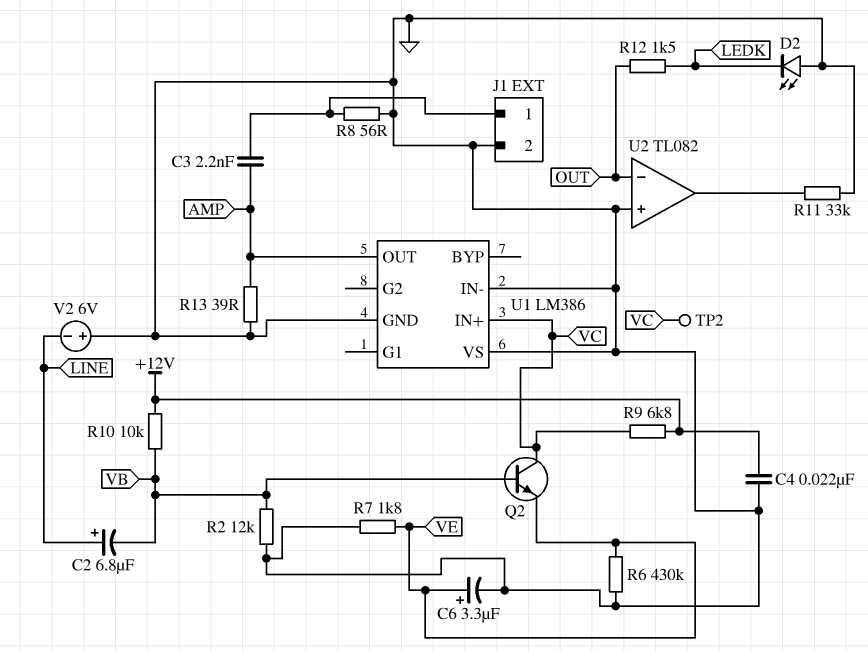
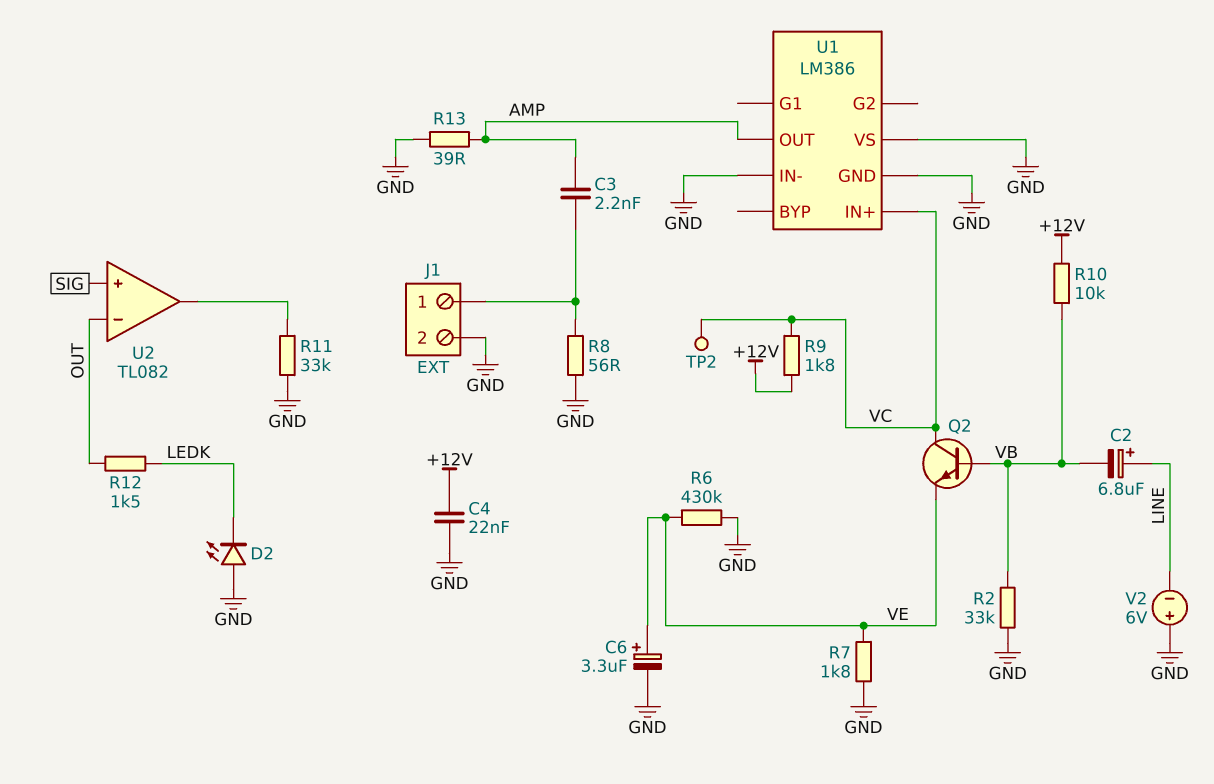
R2: 12k (GND, VB) -> 33k (GND, VB)
R9: 6.8k (+12V, VC) -> 1.8k (+12V, VC)
U2 pin in+: GND -> SIG

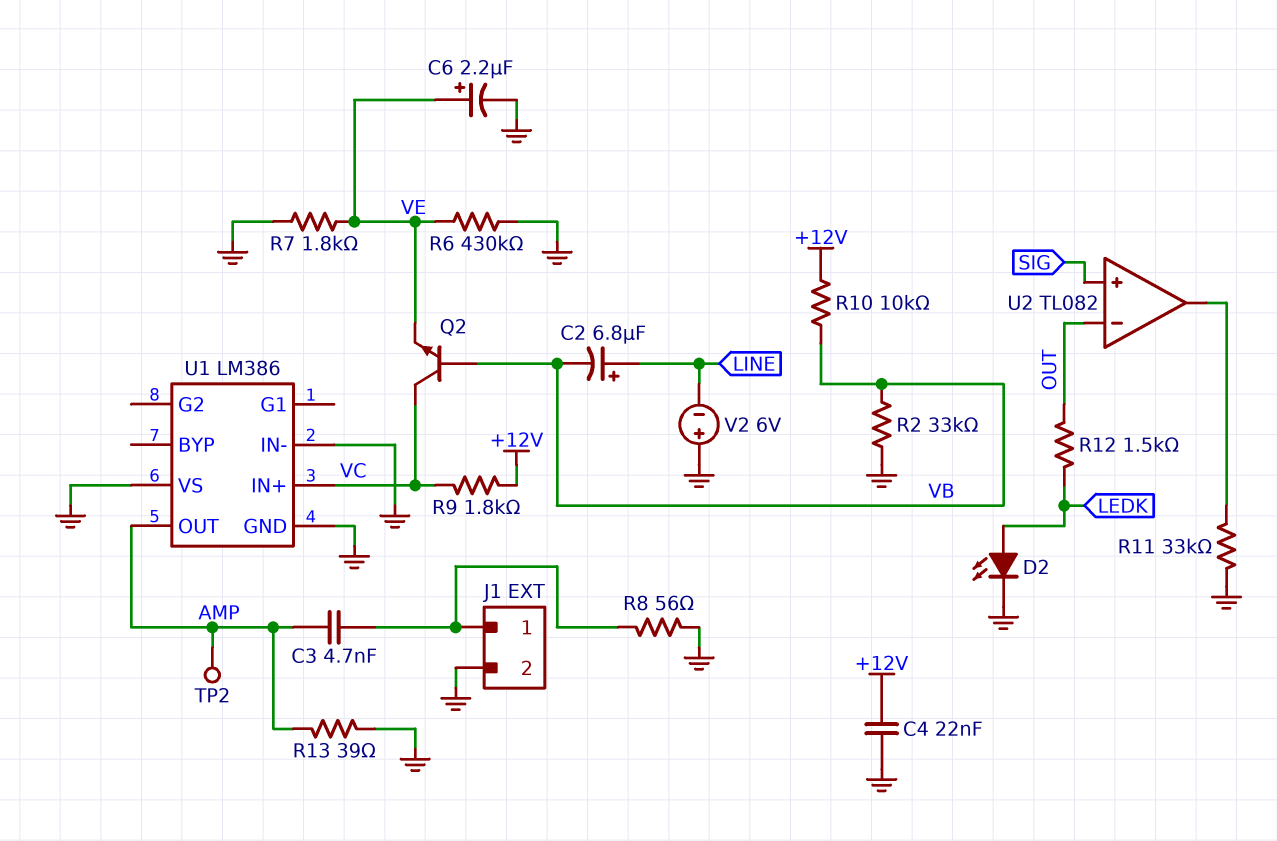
C3: 2.2nF (AMP, J1/1) -> 4.7nF (AMP, J1/1)
C6: 3.3uF (plus VE, minus GND) -> 2.2uF (plus VE, minus GND)
D2: LED (A GND, K LEDK) -> LED (A LEDK, K GND)
TP2: test point (VC) -> test point (AMP)

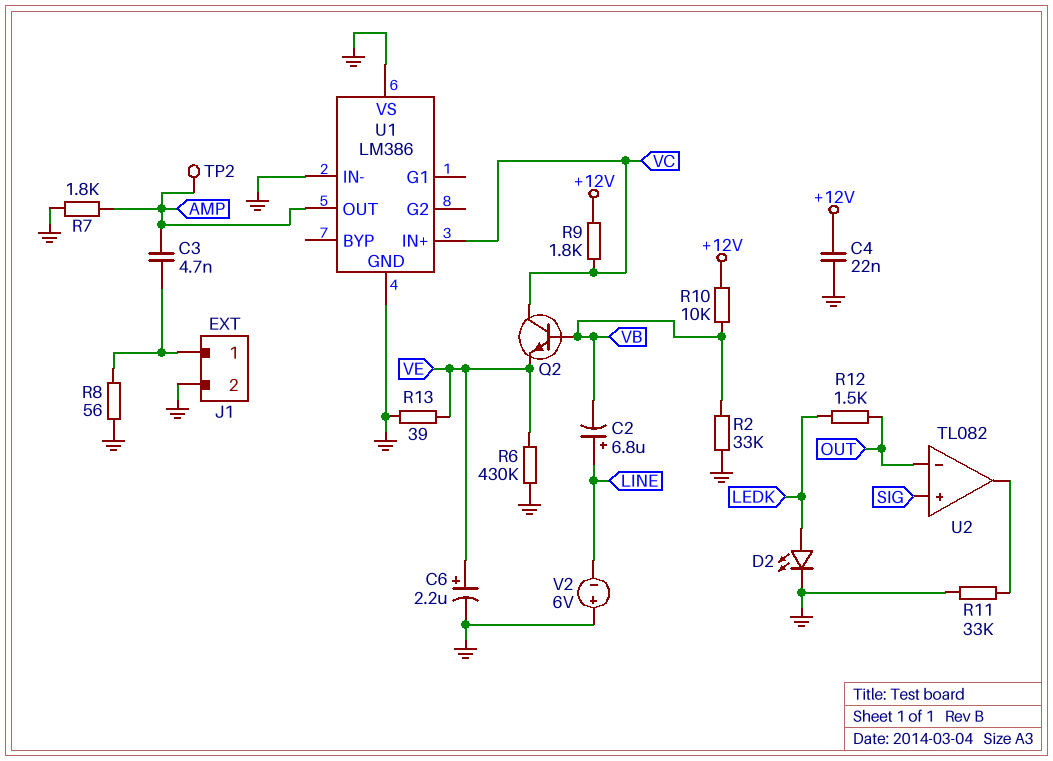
R7: 1.8k (GND, VE) -> 1.8k (AMP, GND)
R13: 39 (AMP, GND) -> 39 (GND, VE)

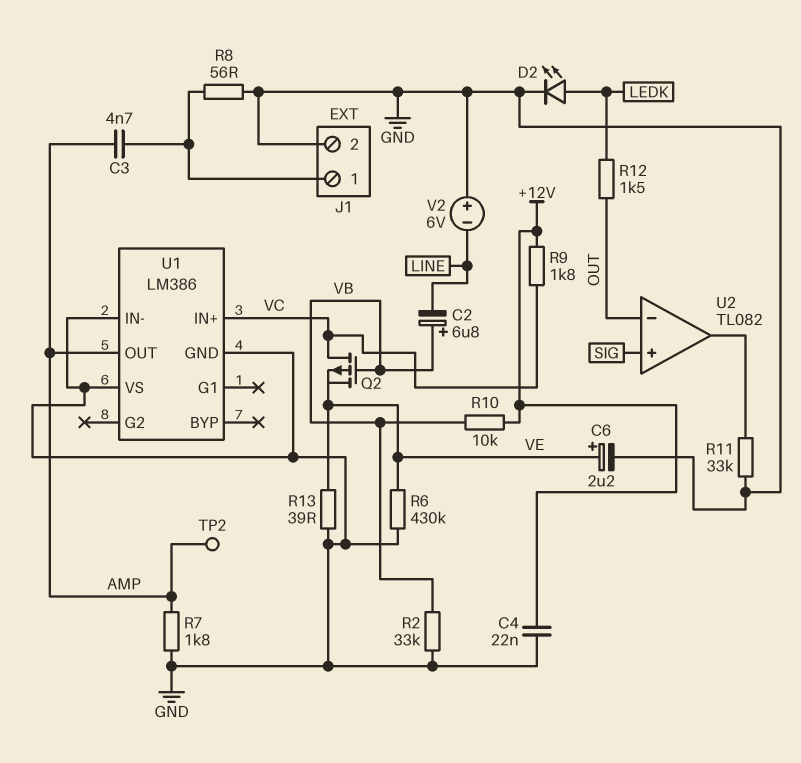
C2: 6.8uF (plus LINE, minus VB) -> 6.8uF (plus VB, minus LINE)
Q2: NPN (B VB, C VC, E VE) -> PMOS (G VB, D VC, S VE)

